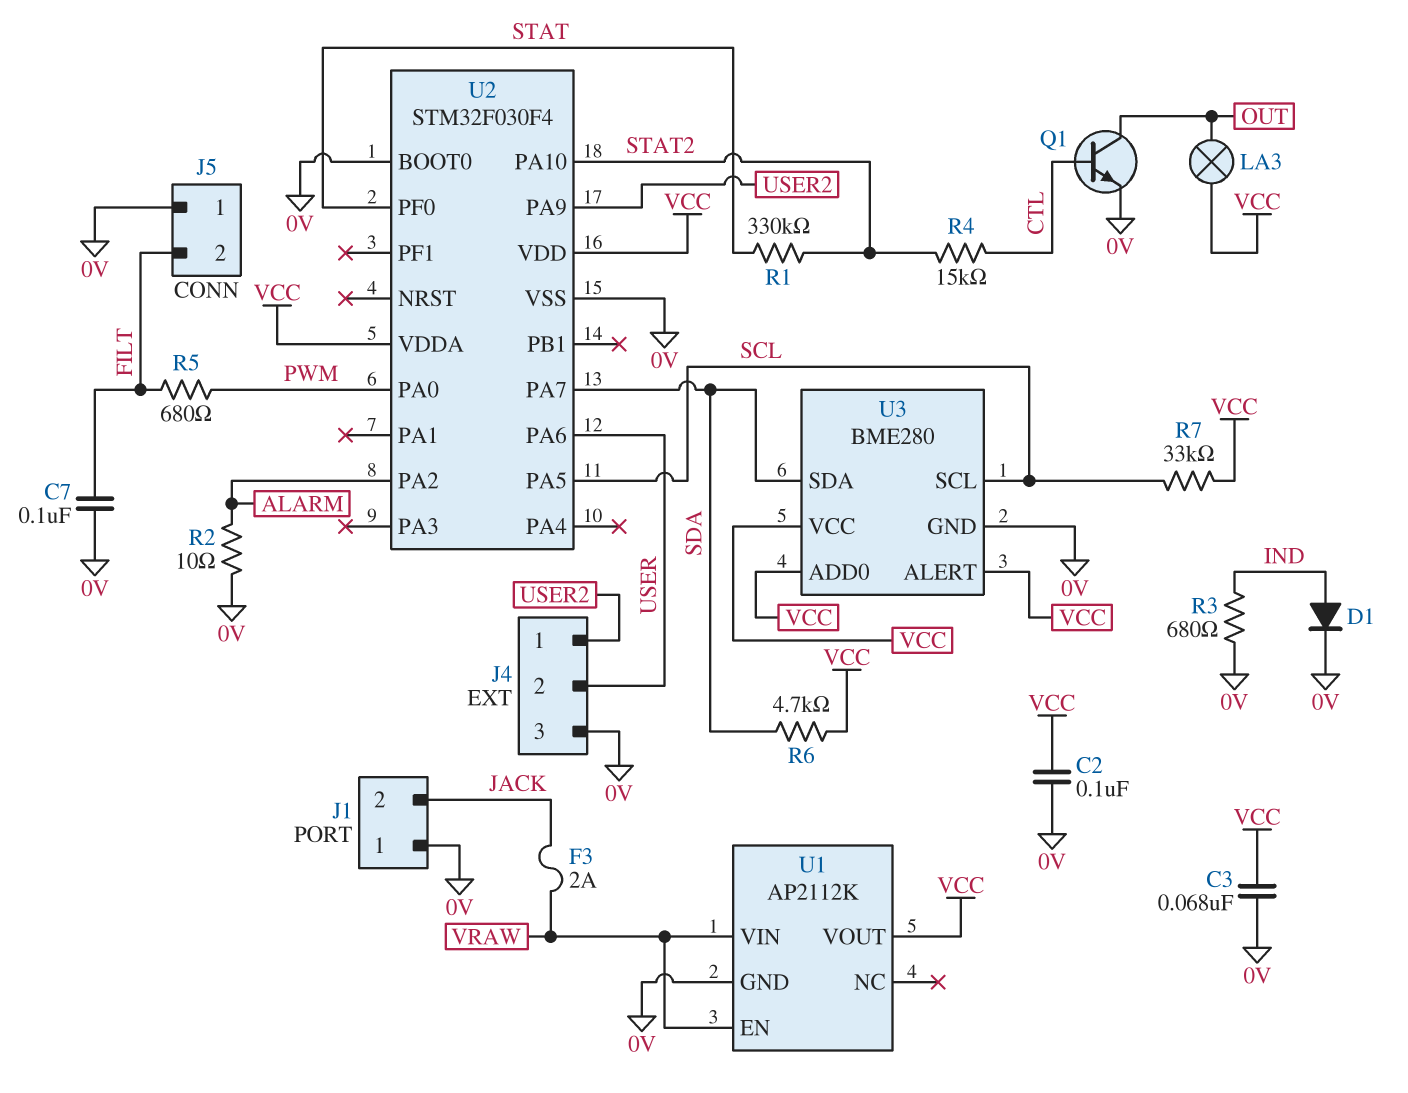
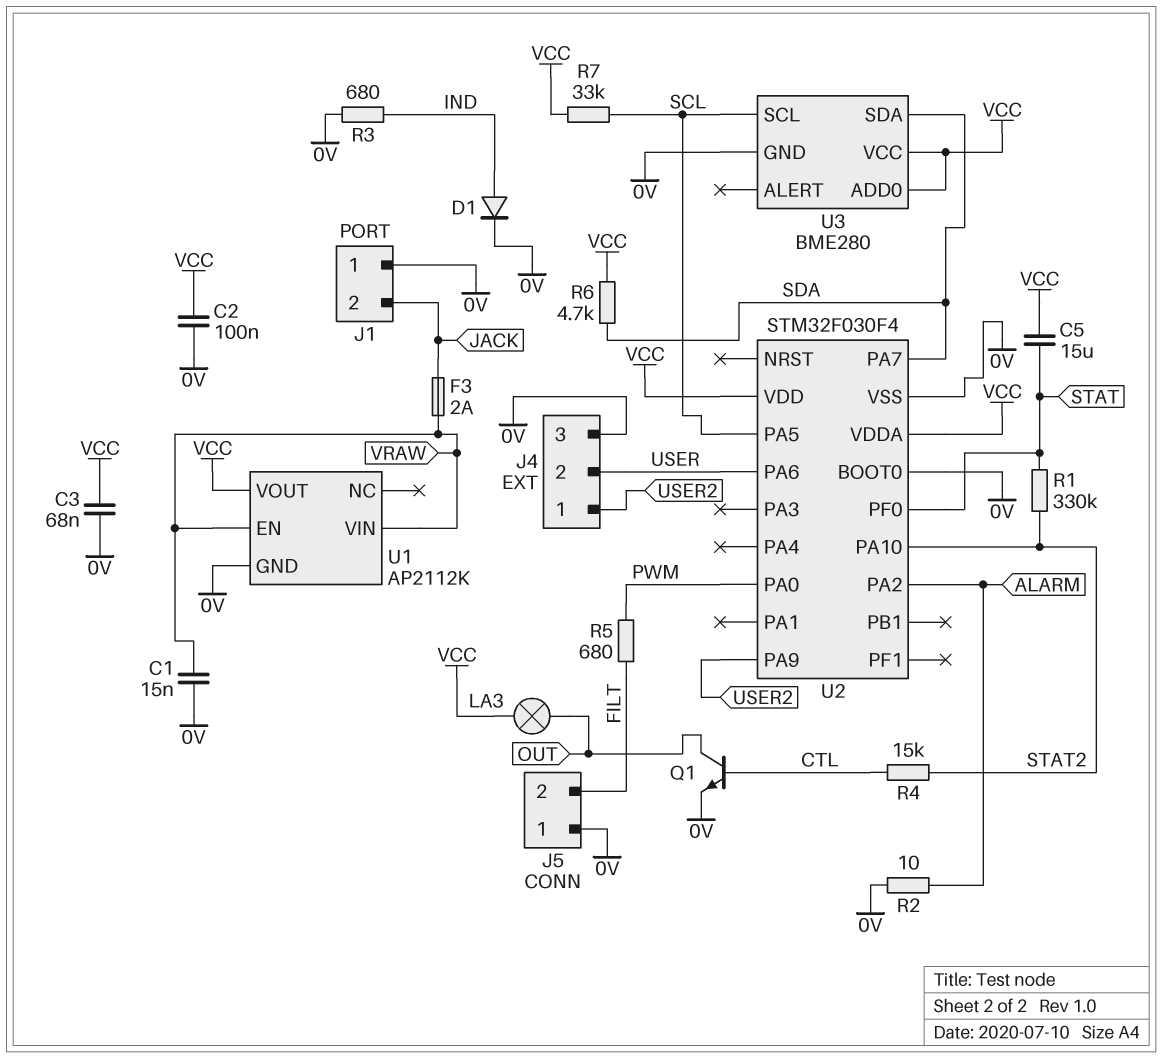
C1: none -> 15nF (0V, VRAW)
C5: none -> 15uF (STAT, VCC)
C7: 100nF (0V, FILT) -> none
U3 pin ALERT: VCC -> none

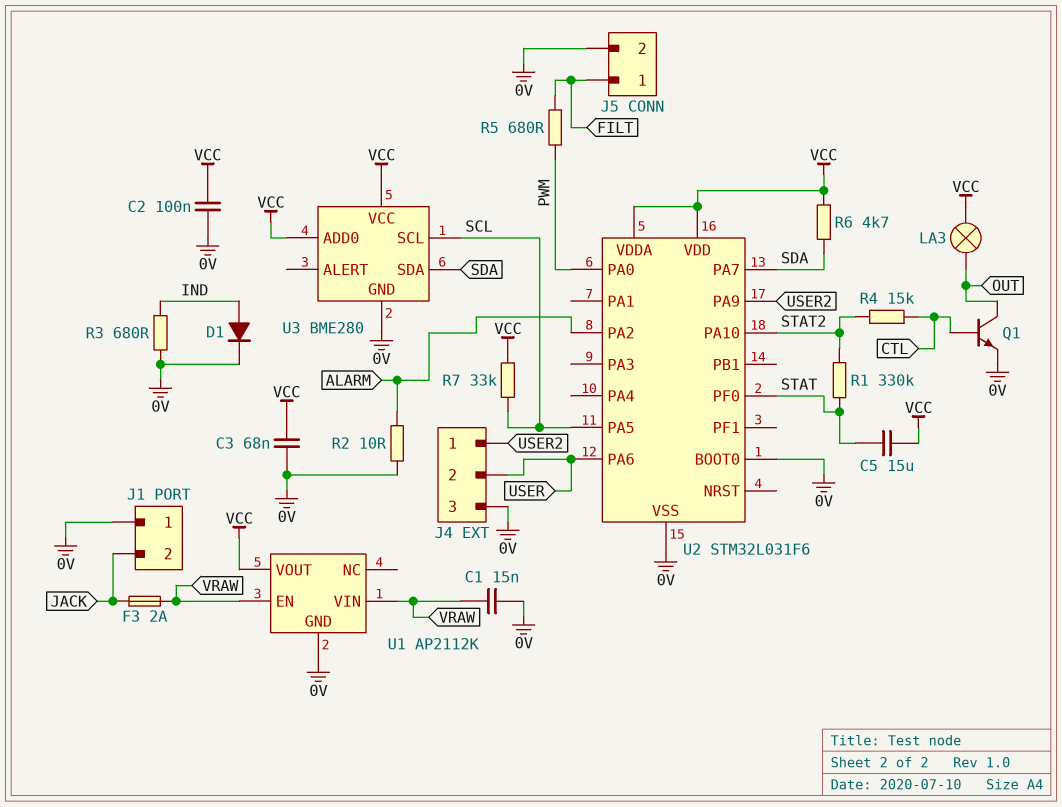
J5 pin 1: 0V -> FILT
J5 pin 2: FILT -> 0V
U2: STM32F030F4 -> STM32L031F6

